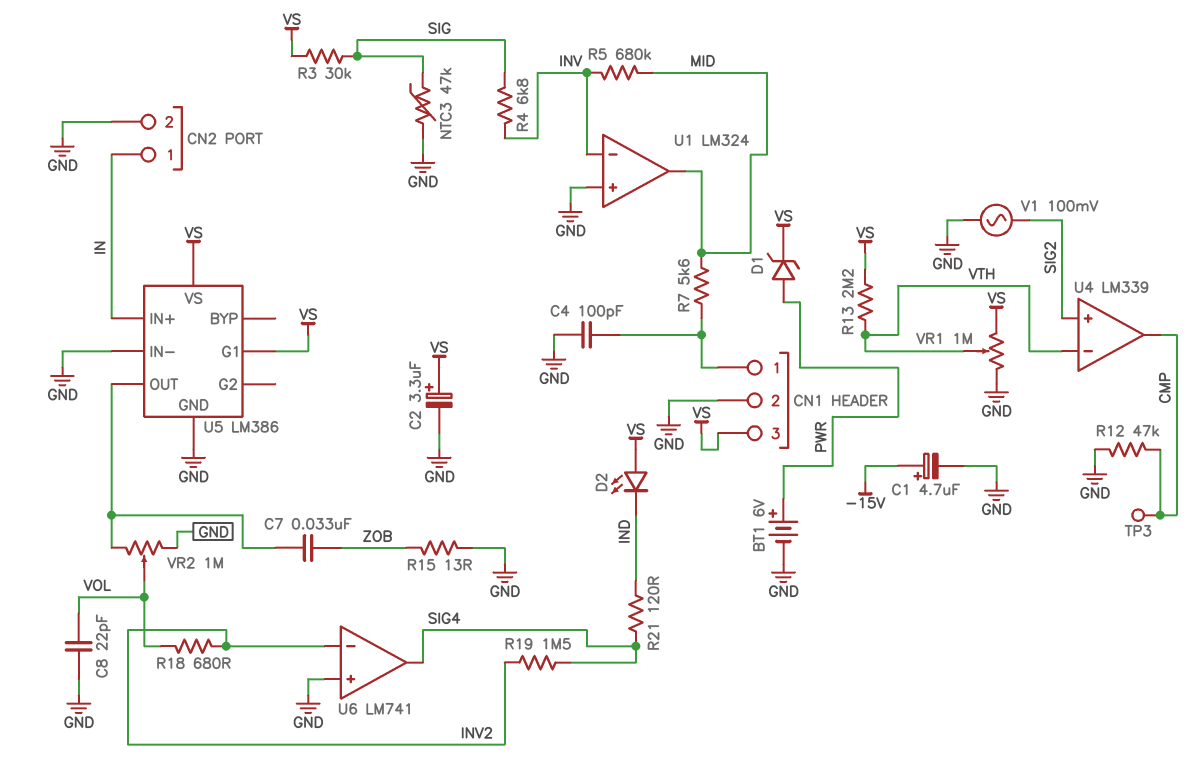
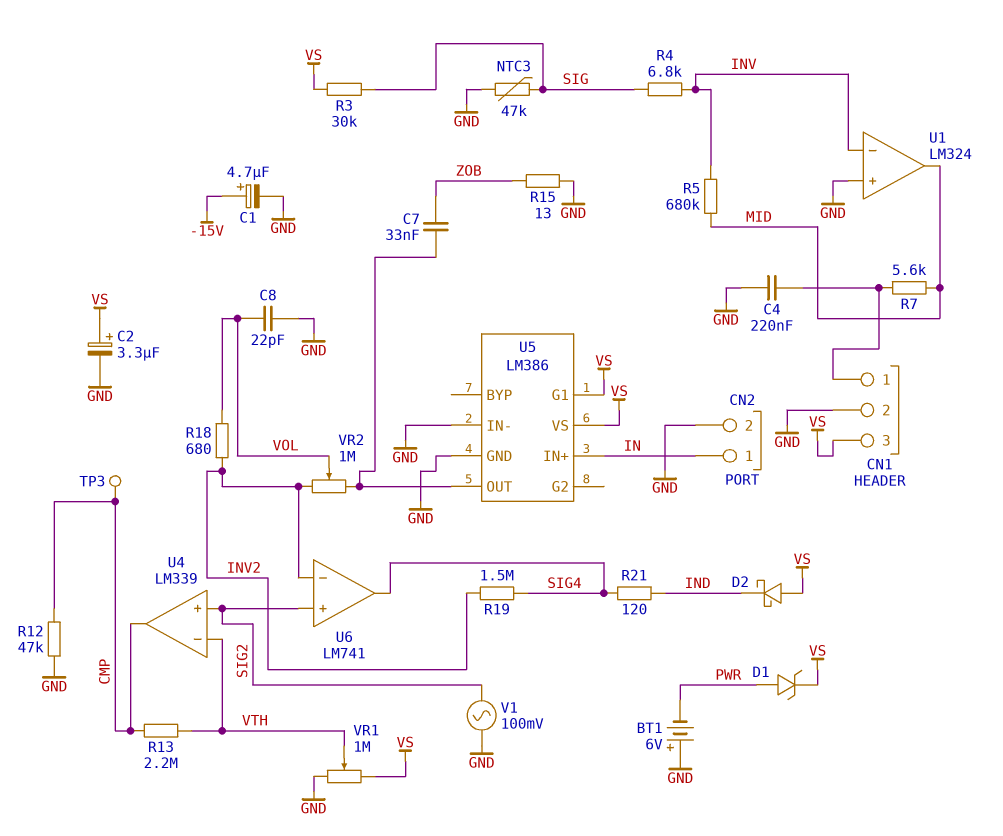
BT1: 6V (plus PWR, minus GND) -> 6V (plus GND, minus PWR)
C4: 100pF (CN1/1, GND) -> 220nF (CN1/1, GND)
D2: LED (A VS, K IND) -> schottky (A VS, K IND)
R13: 2.2M (VS, VTH) -> 2.2M (CMP, VTH)
U6 pin in+: GND -> SIG2
VR2: 1M (GND, U5/OUT, wiper VOL) -> 1M (INV2, U5/OUT, wiper VOL)

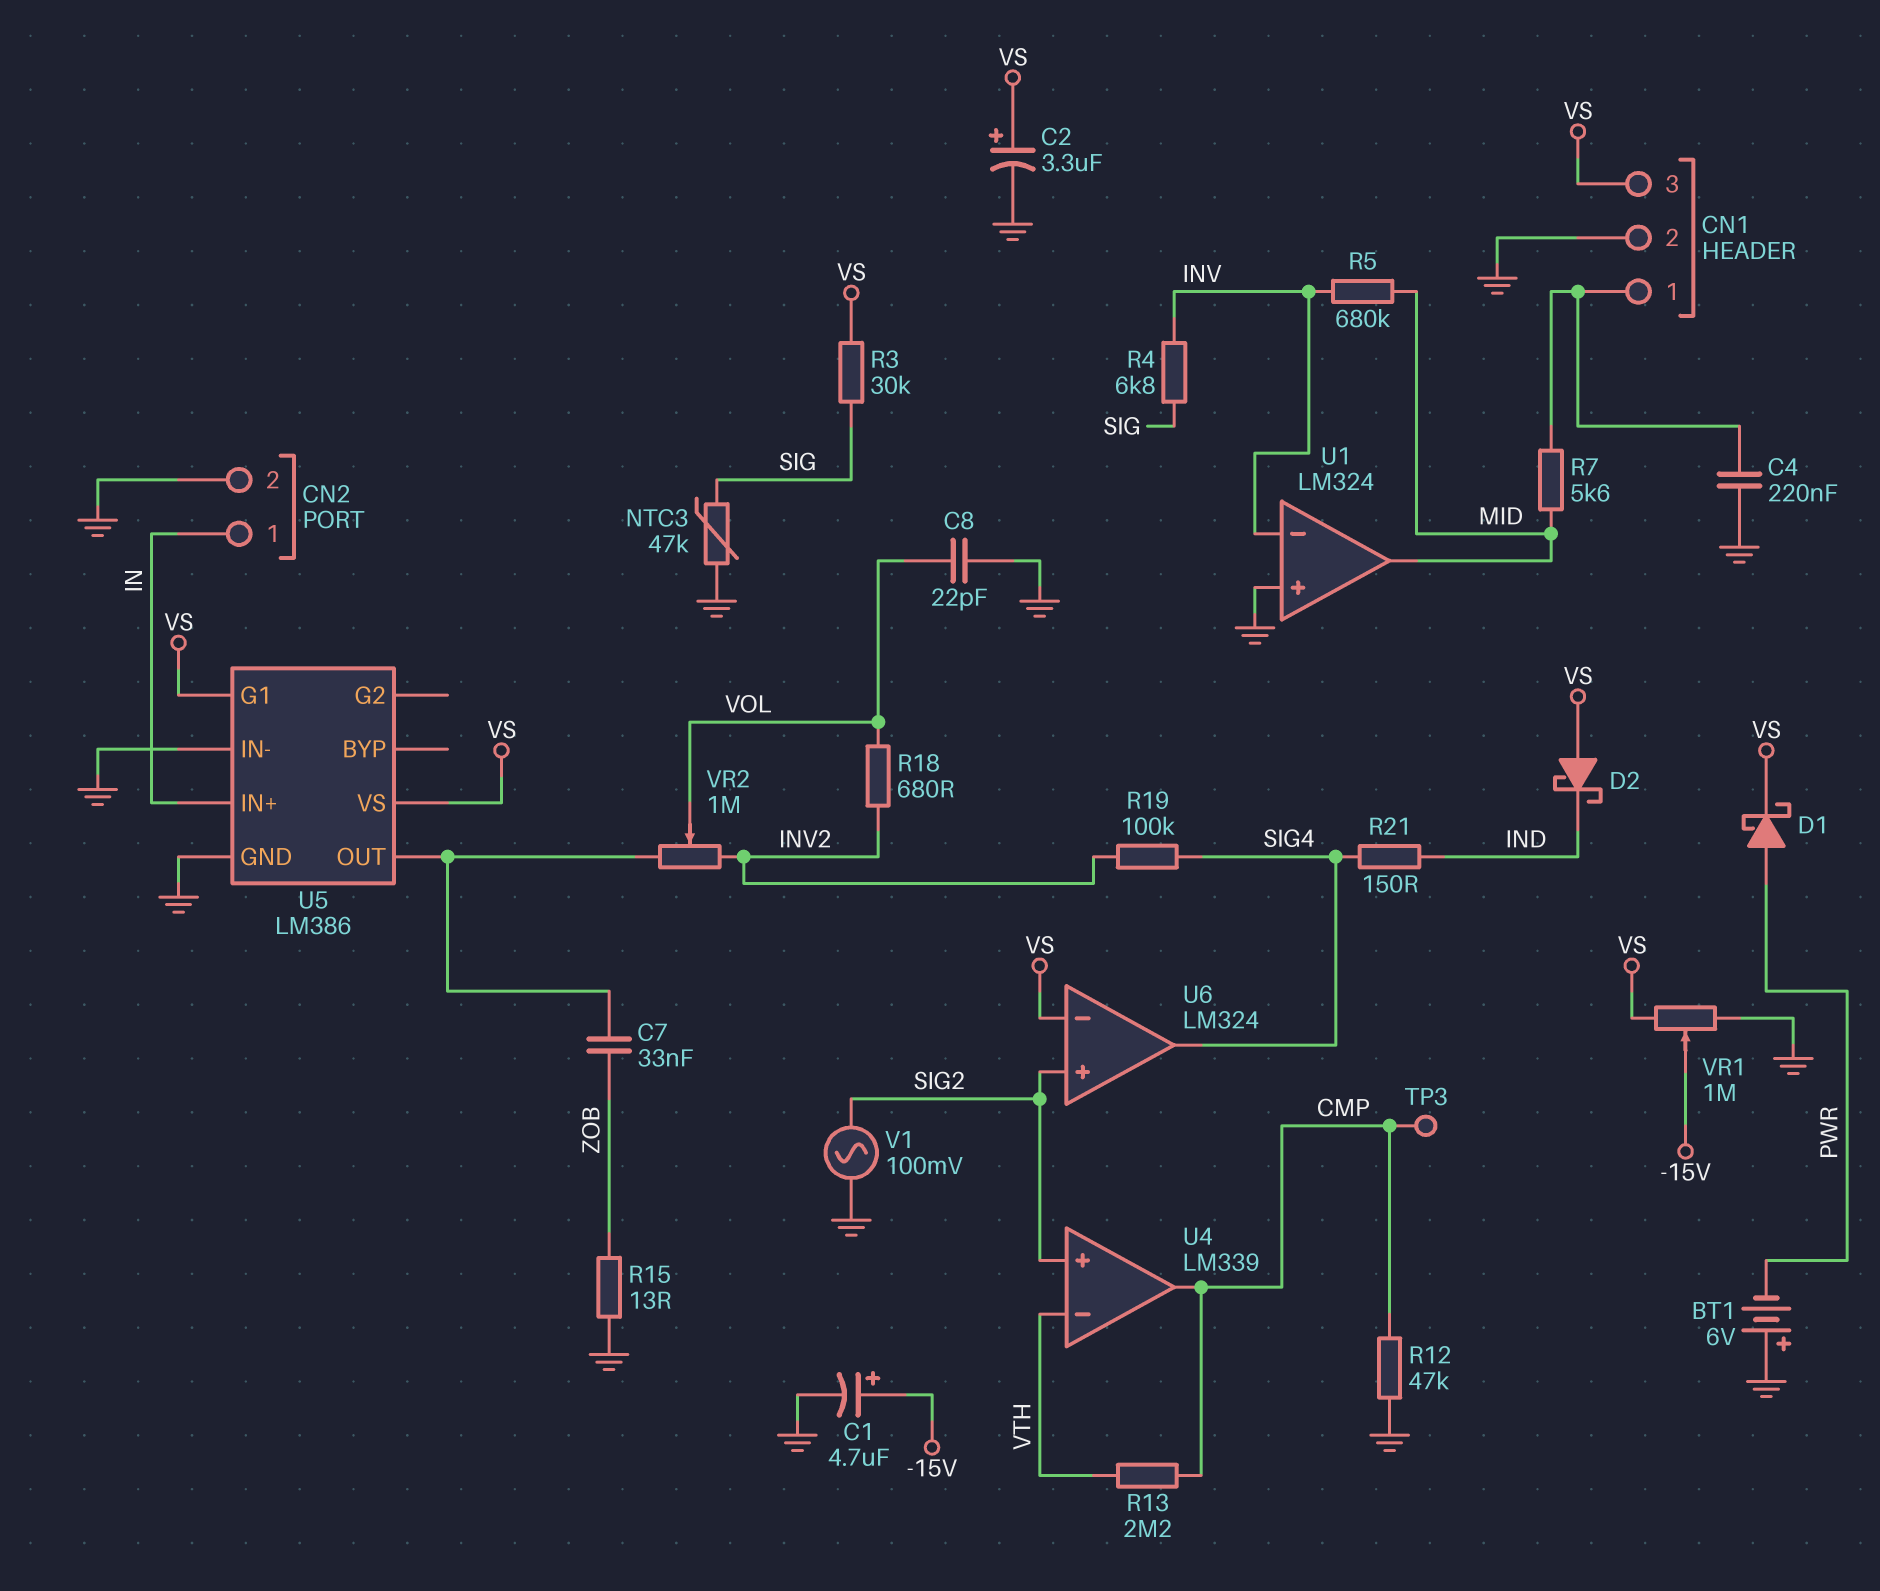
D1: zener (A PWR, K VS) -> schottky (A PWR, K VS)
R19: 1.5M (INV2, SIG4) -> 100k (INV2, SIG4)
R21: 120 (IND, SIG4) -> 150 (IND, SIG4)
U6: LM741 -> LM324
U6 pin in-: INV2 -> VS
VR1: 1M (GND, VS, wiper VTH) -> 1M (GND, VS, wiper -15V)

